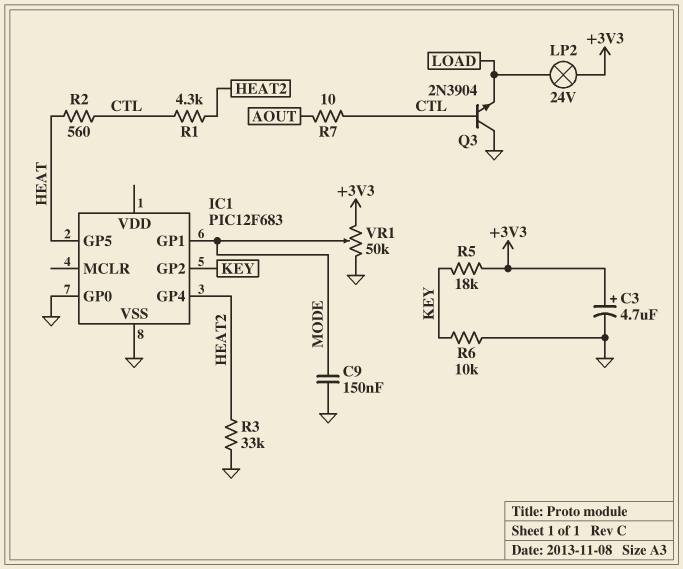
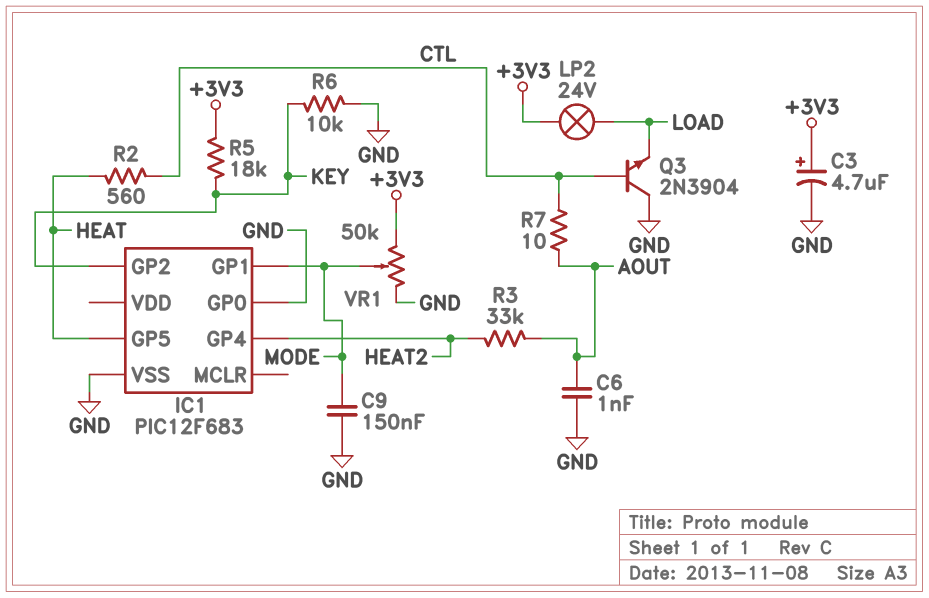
C6: none -> 1nF (AOUT, GND)
R1: 4.3k (CTL, HEAT2) -> none
R3: 33k (GND, HEAT2) -> 33k (AOUT, HEAT2)

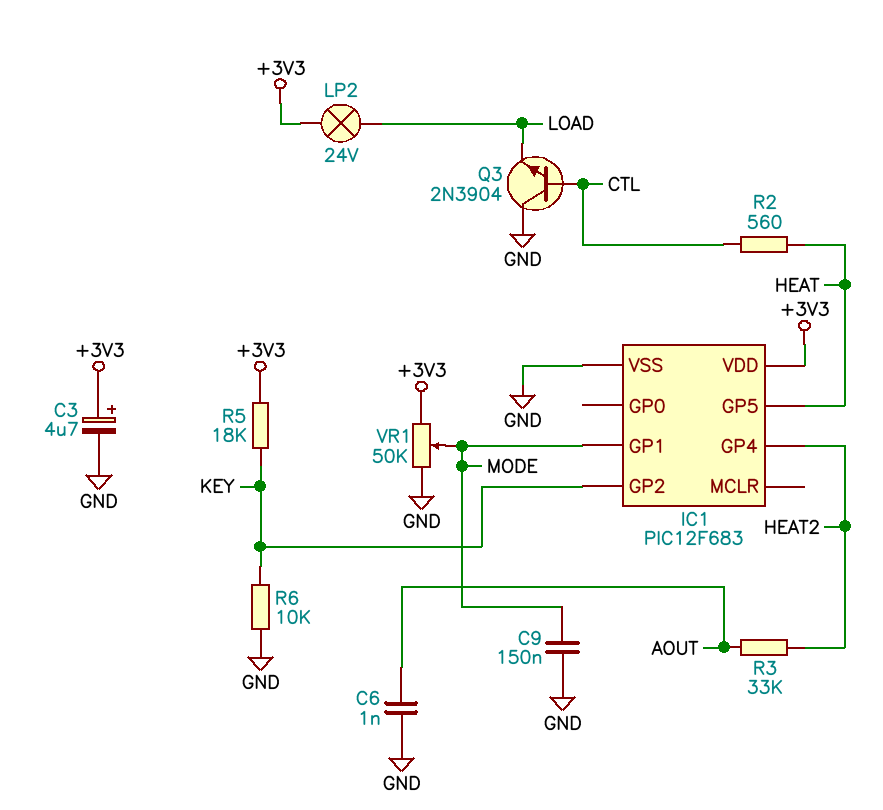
IC1 pin GP0: GND -> none
IC1 pin VDD: none -> +3V3
R7: 10 (AOUT, CTL) -> none

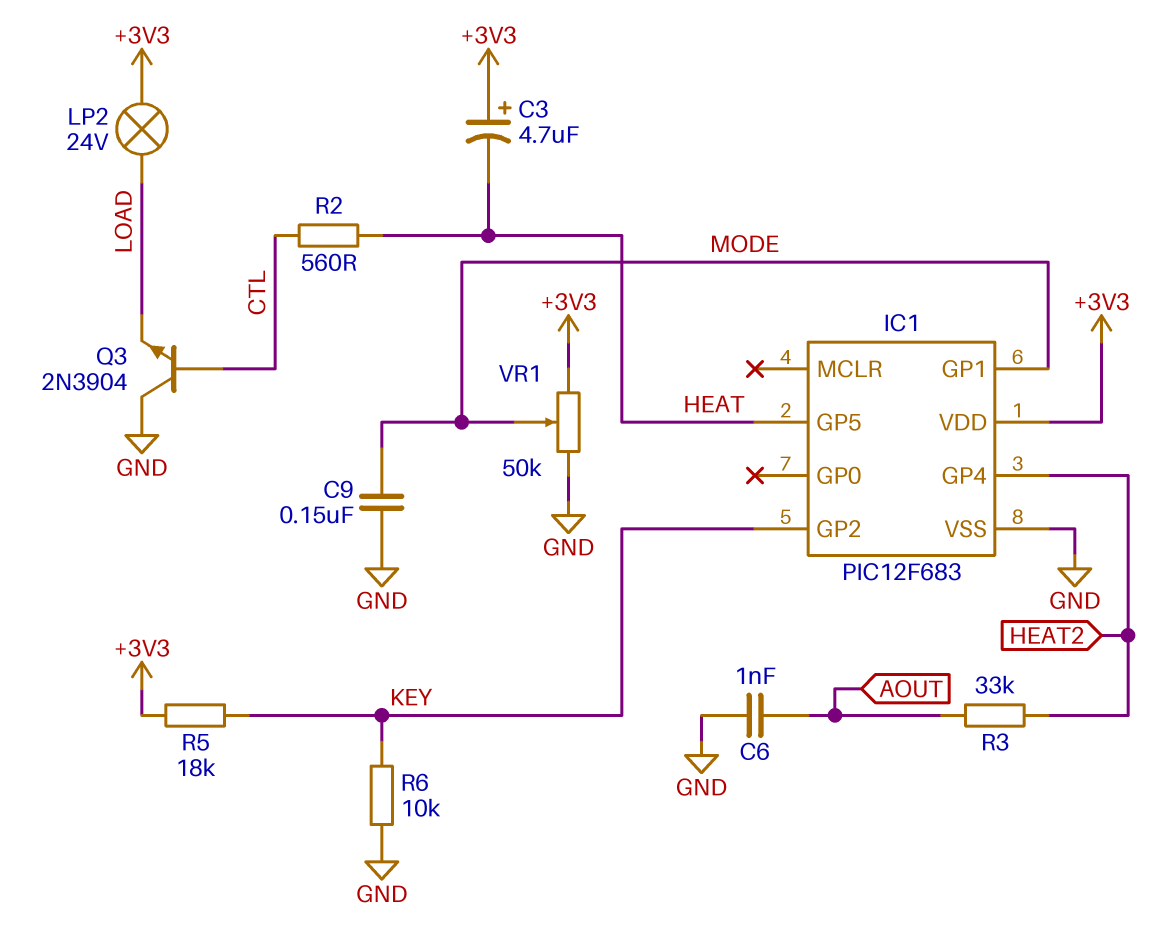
C3: 4.7uF (plus +3V3, minus GND) -> 4.7uF (plus +3V3, minus HEAT)

